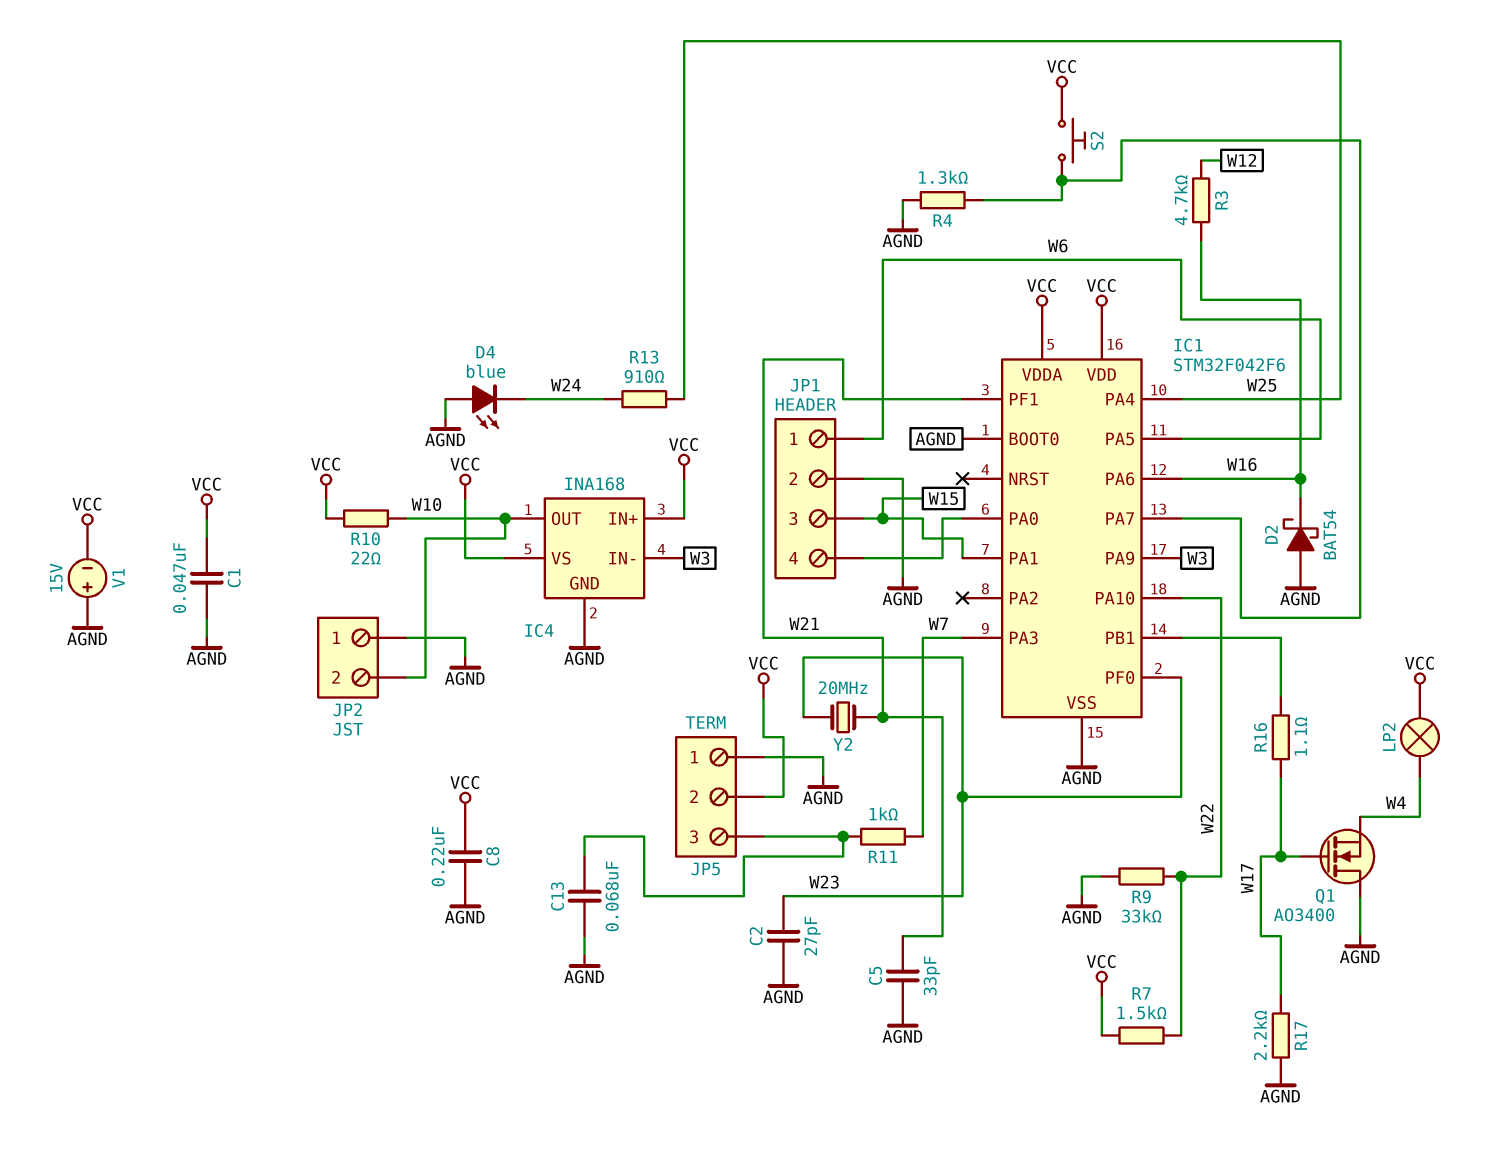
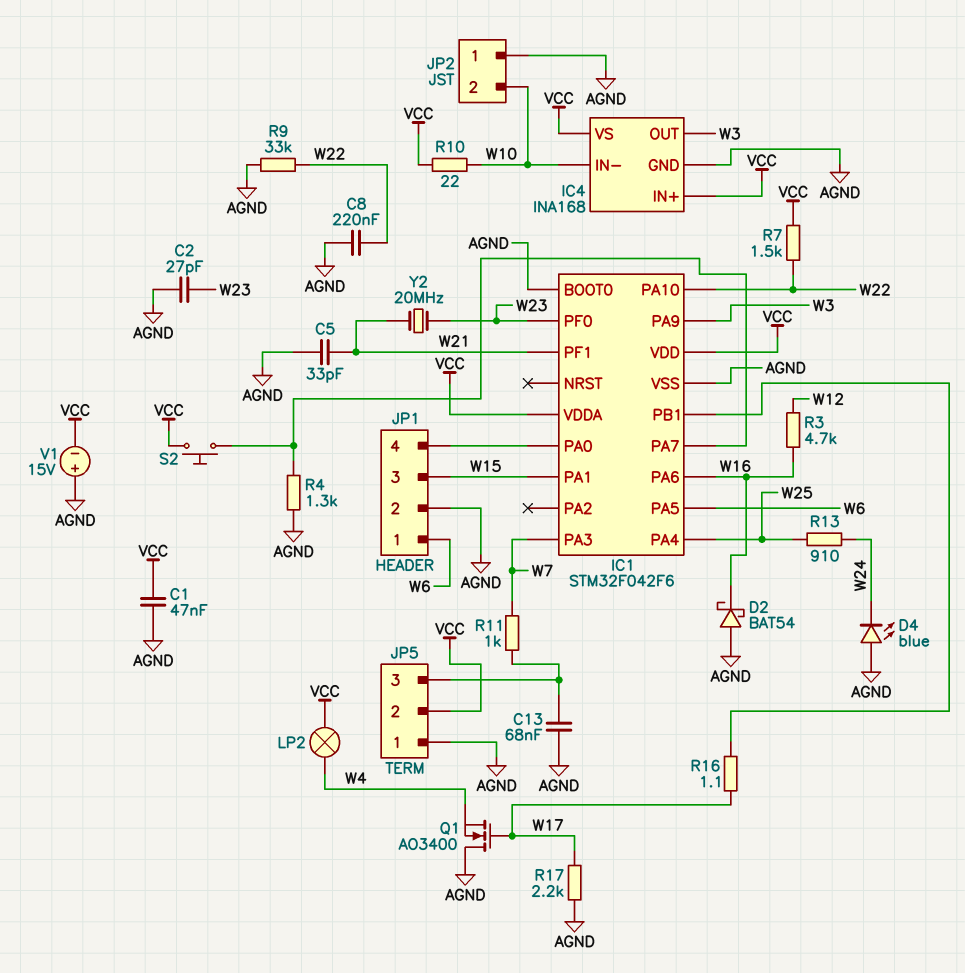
C8: 220nF (AGND, VCC) -> 220nF (AGND, W22)
IC4 pin IN-: W3 -> W10
IC4 pin OUT: W10 -> W3

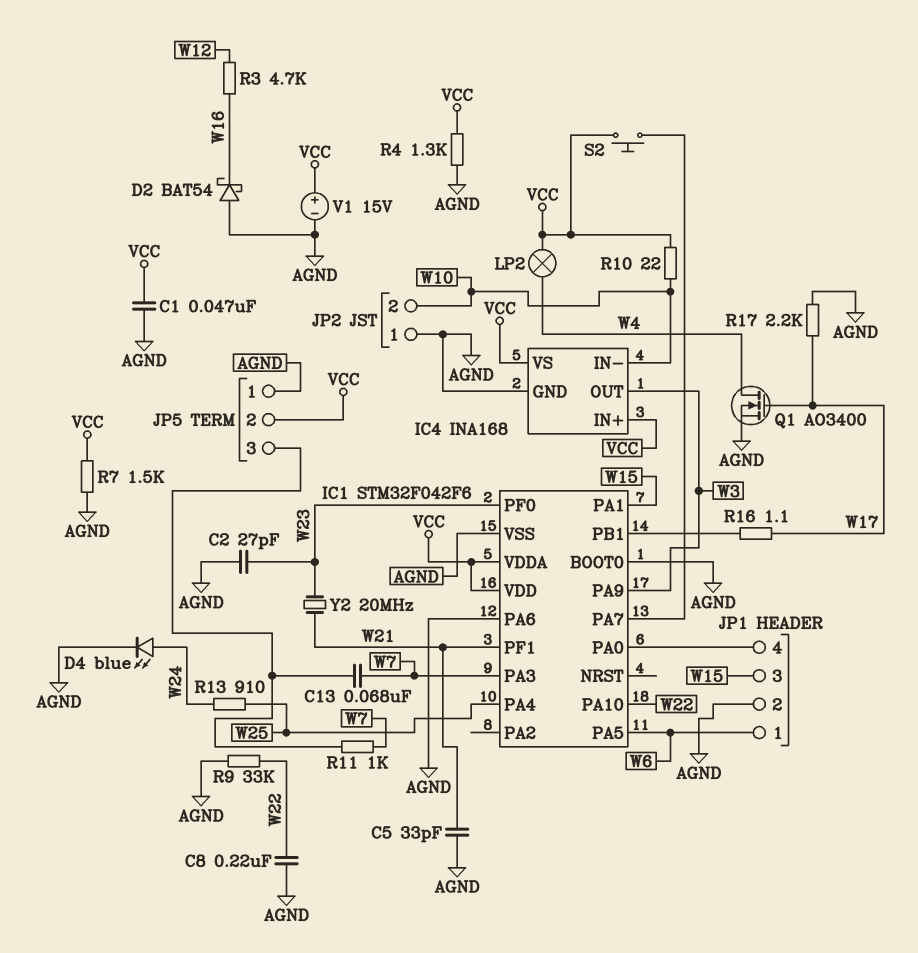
C13: 68nF (AGND, JP5/3) -> 68nF (JP5/3, W7)
D4: LED blue (A AGND, K W24) -> LED blue (A W24, K AGND)
IC1 pin PA6: W16 -> AGND
Q1: NMOS AO3400 (G W17, D AGND, S W4) -> NMOS AO3400 (G W17, D W4, S AGND)
R4: 1.3k (AGND, IC1/PA7) -> 1.3k (AGND, VCC)
R7: 1.5k (VCC, W22) -> 1.5k (AGND, VCC)
V1: 15V (plus AGND, minus VCC) -> 15V (plus VCC, minus AGND)

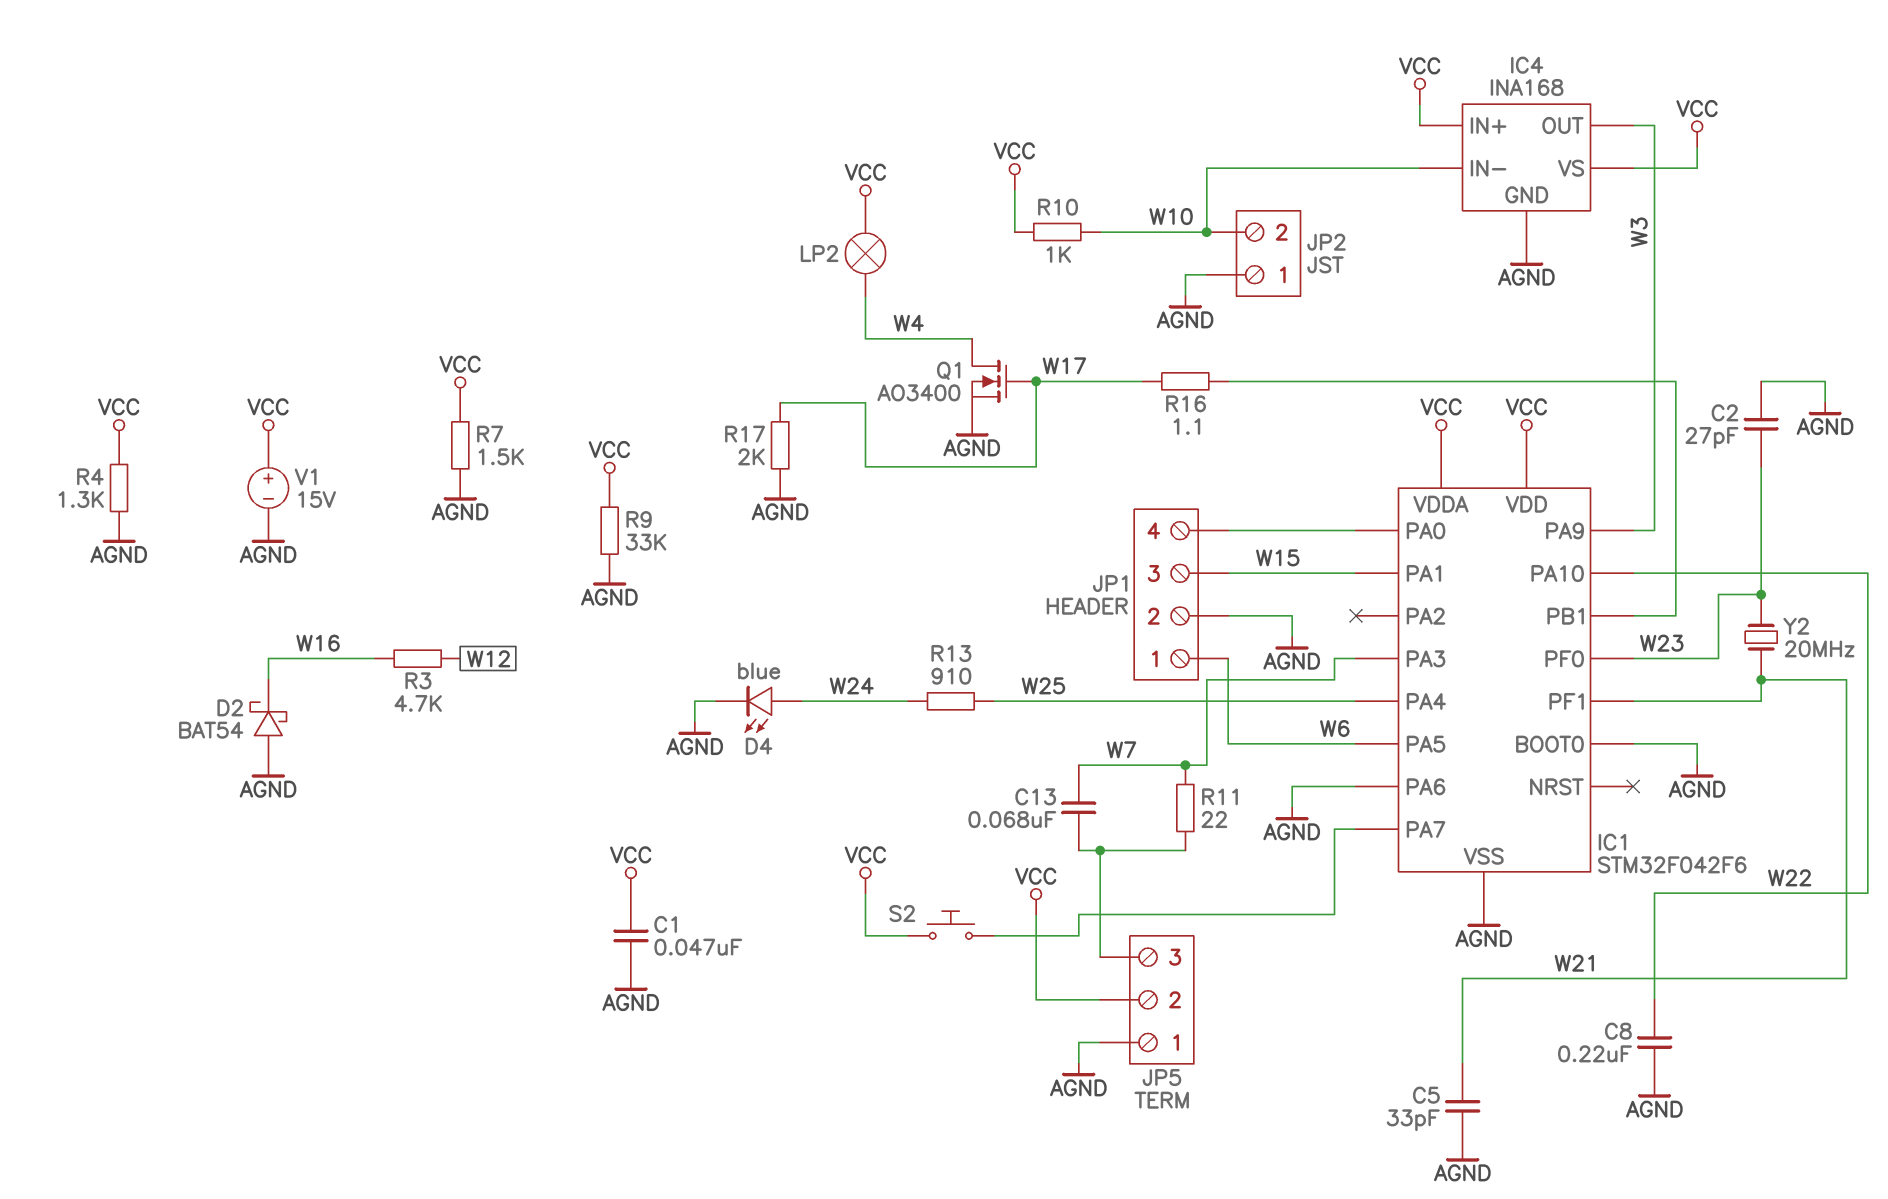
R9: 33k (AGND, W22) -> 33k (AGND, VCC)
R10: 22 (VCC, W10) -> 1k (VCC, W10)
R11: 1k (JP5/3, W7) -> 22 (JP5/3, W7)
R17: 2.2k (AGND, W17) -> 2k (AGND, W17)

